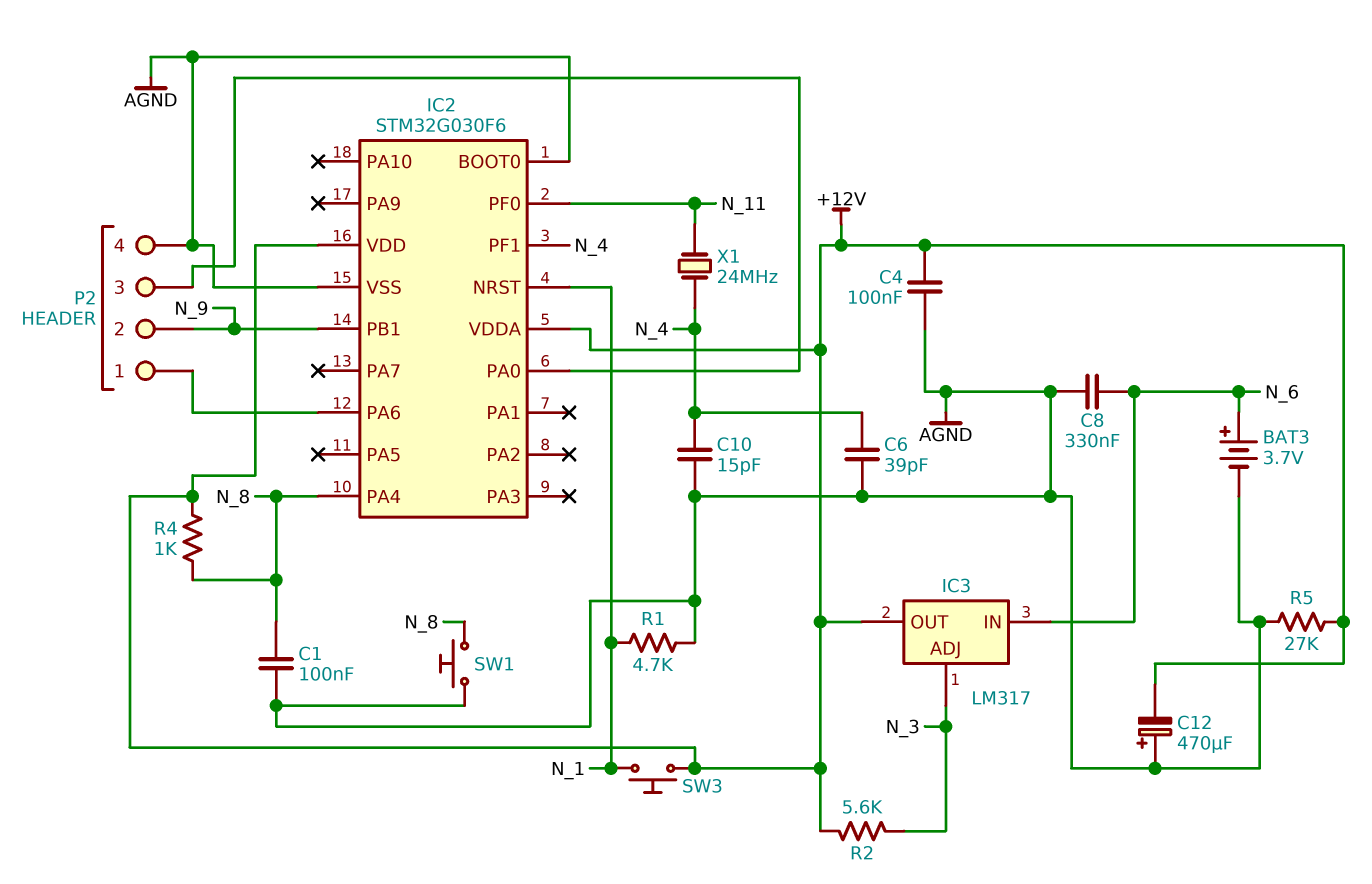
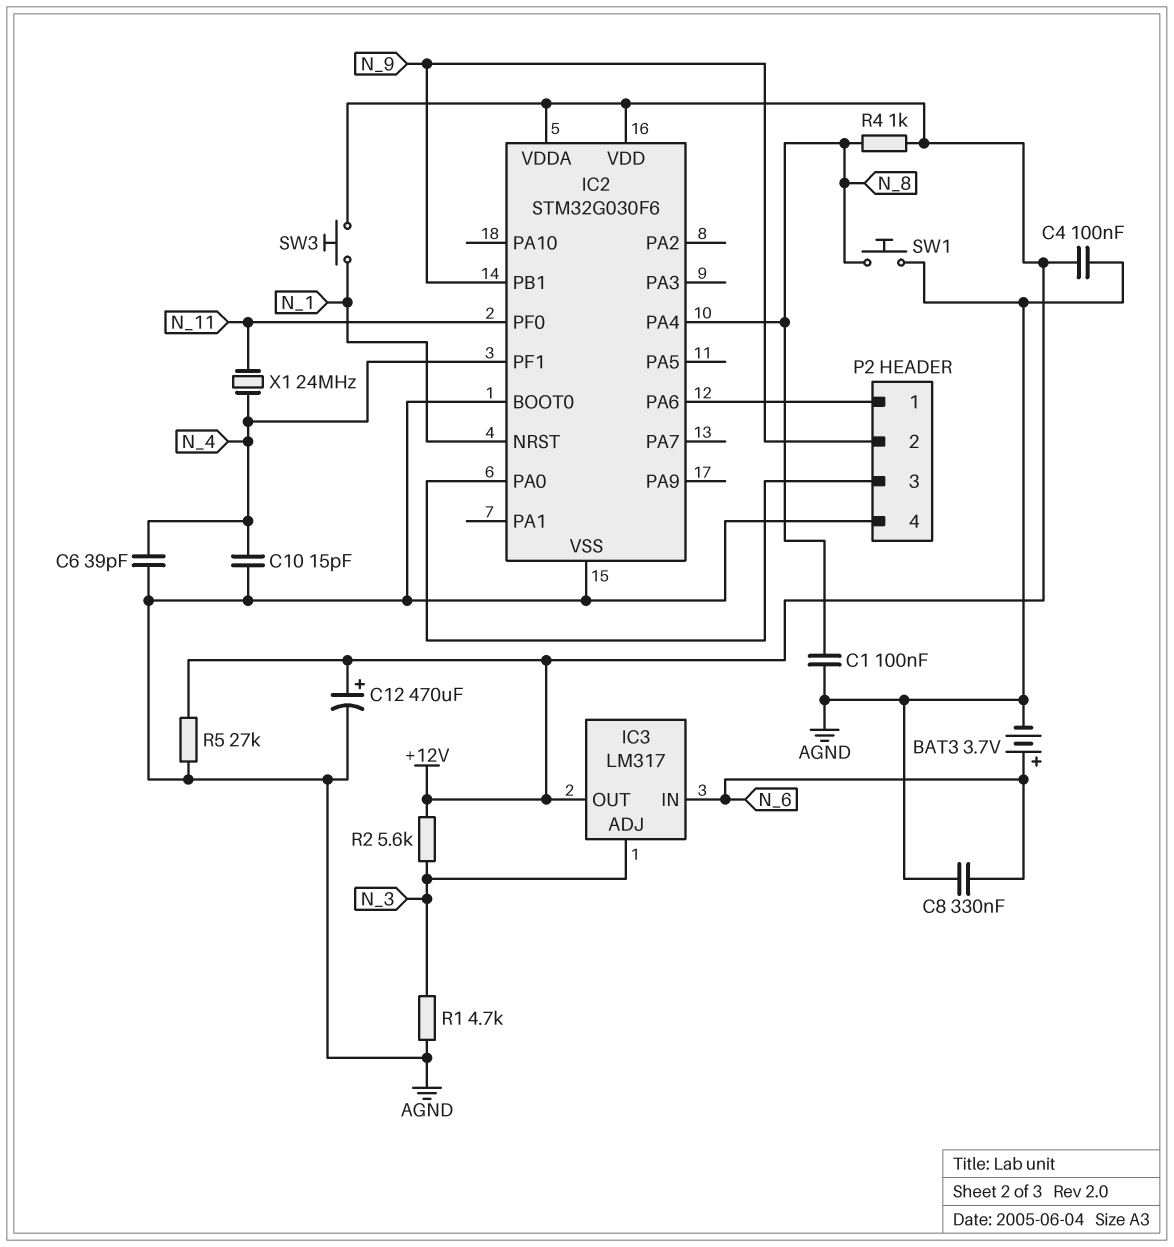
C12: 470uF (plus AGND, minus +12V) -> 470uF (plus +12V, minus AGND)
R1: 4.7k (AGND, N_1) -> 4.7k (AGND, N_3)

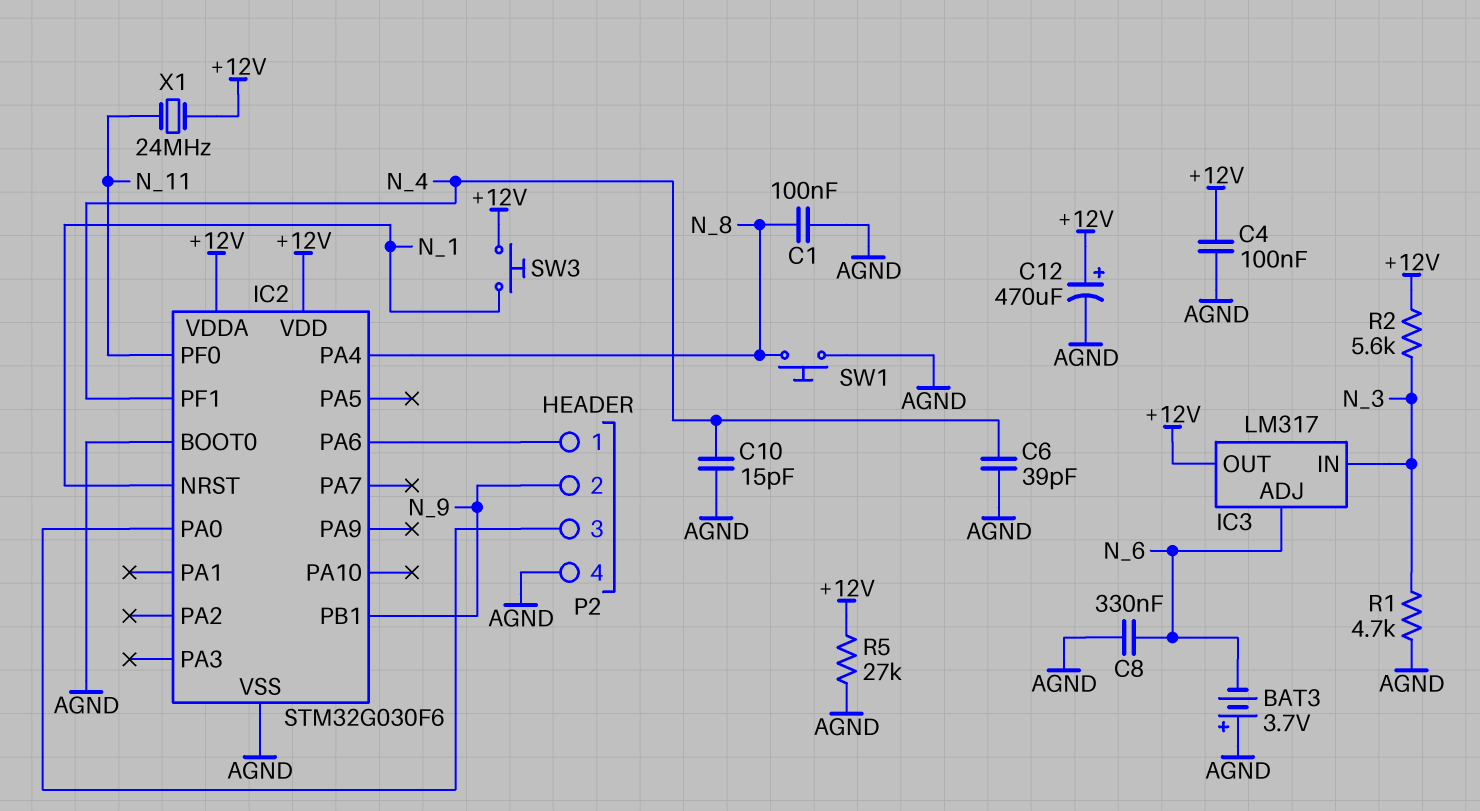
BAT3: 3.7V (plus N_6, minus AGND) -> 3.7V (plus AGND, minus N_6)
IC3 pin ADJ: N_3 -> N_6
IC3 pin IN: N_6 -> N_3
R4: 1k (+12V, N_8) -> none
X1: 24MHz (N_4, N_11) -> 24MHz (+12V, N_11)

